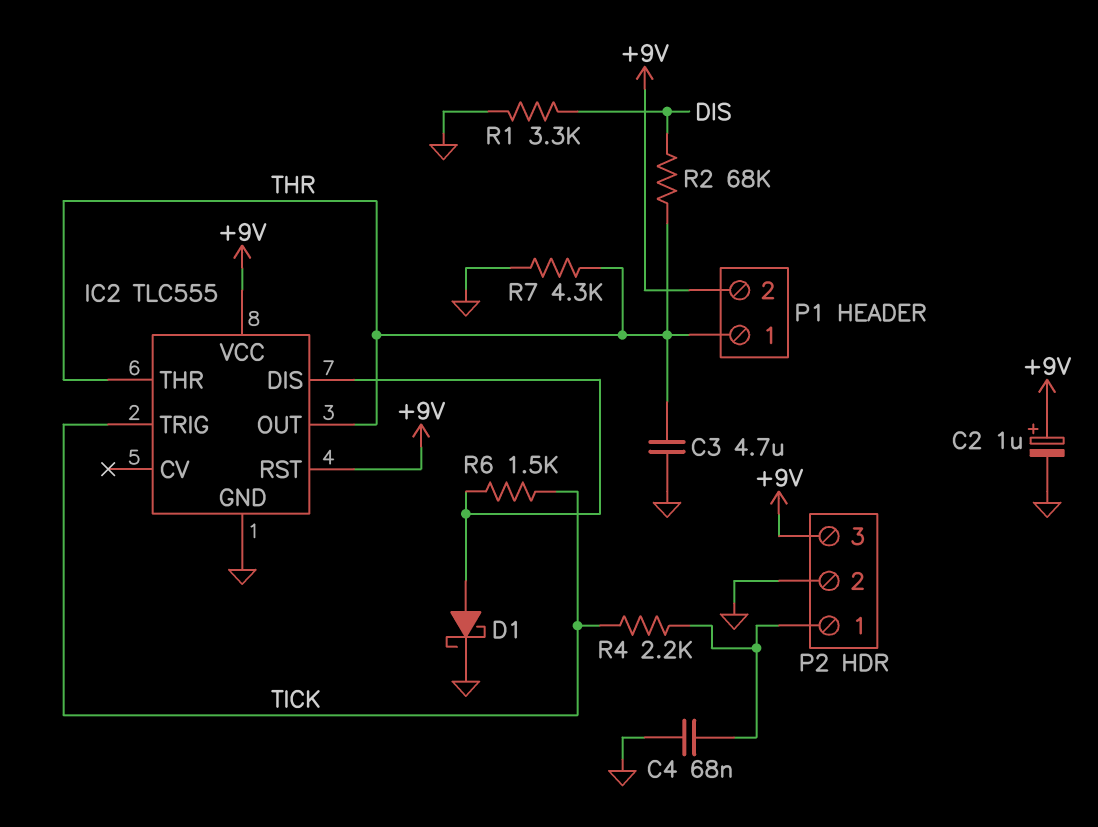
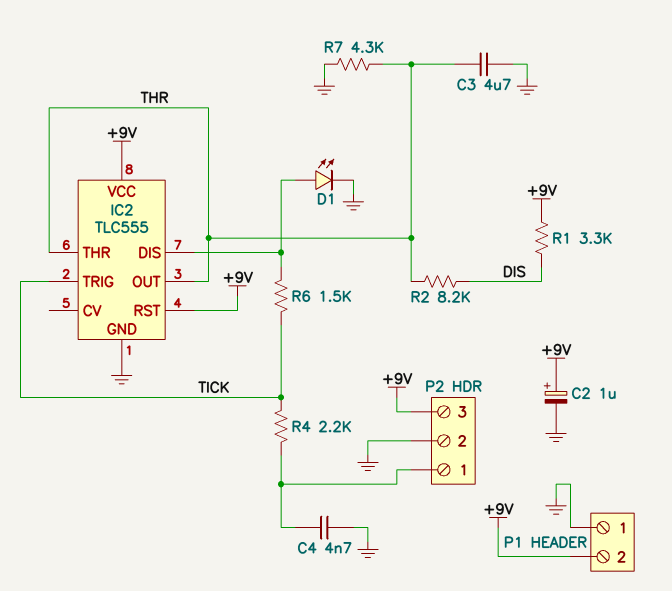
C4: 68nF (GND, P2/1) -> 4.7nF (GND, P2/1)
D1: schottky (A IC2/DIS, K GND) -> LED (A IC2/DIS, K GND)
P1 pin 1: THR -> GND
R1: 3.3k (DIS, GND) -> 3.3k (+9V, DIS)
R2: 68k (DIS, THR) -> 8.2k (DIS, THR)

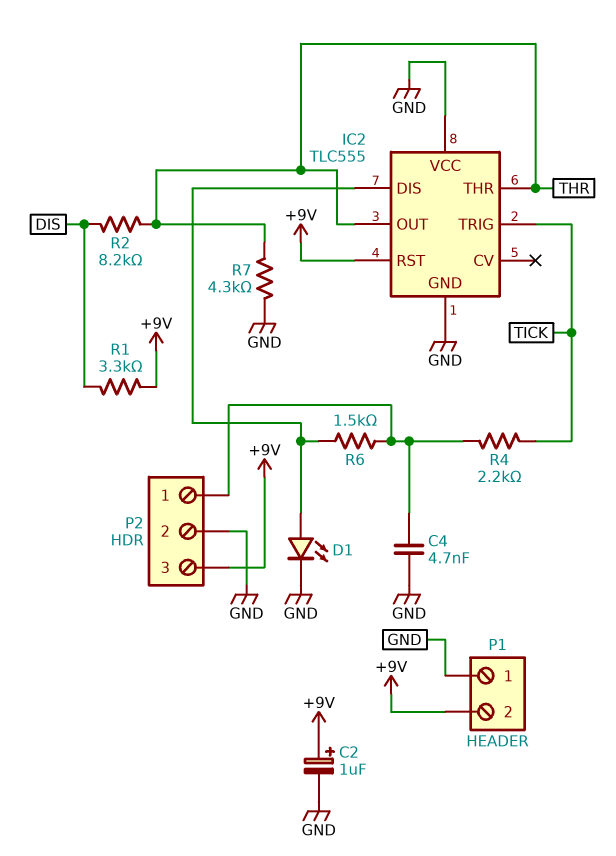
C3: 4.7uF (GND, THR) -> none
IC2 pin VCC: +9V -> GND
R6: 1.5k (IC2/DIS, TICK) -> 1.5k (IC2/DIS, P2/1)

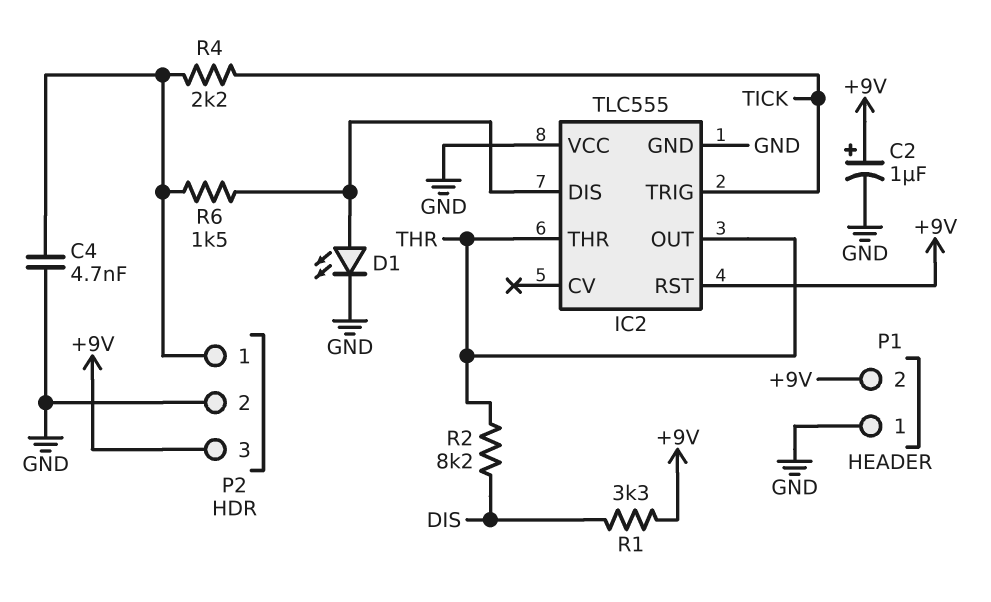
R7: 4.3k (GND, THR) -> none

